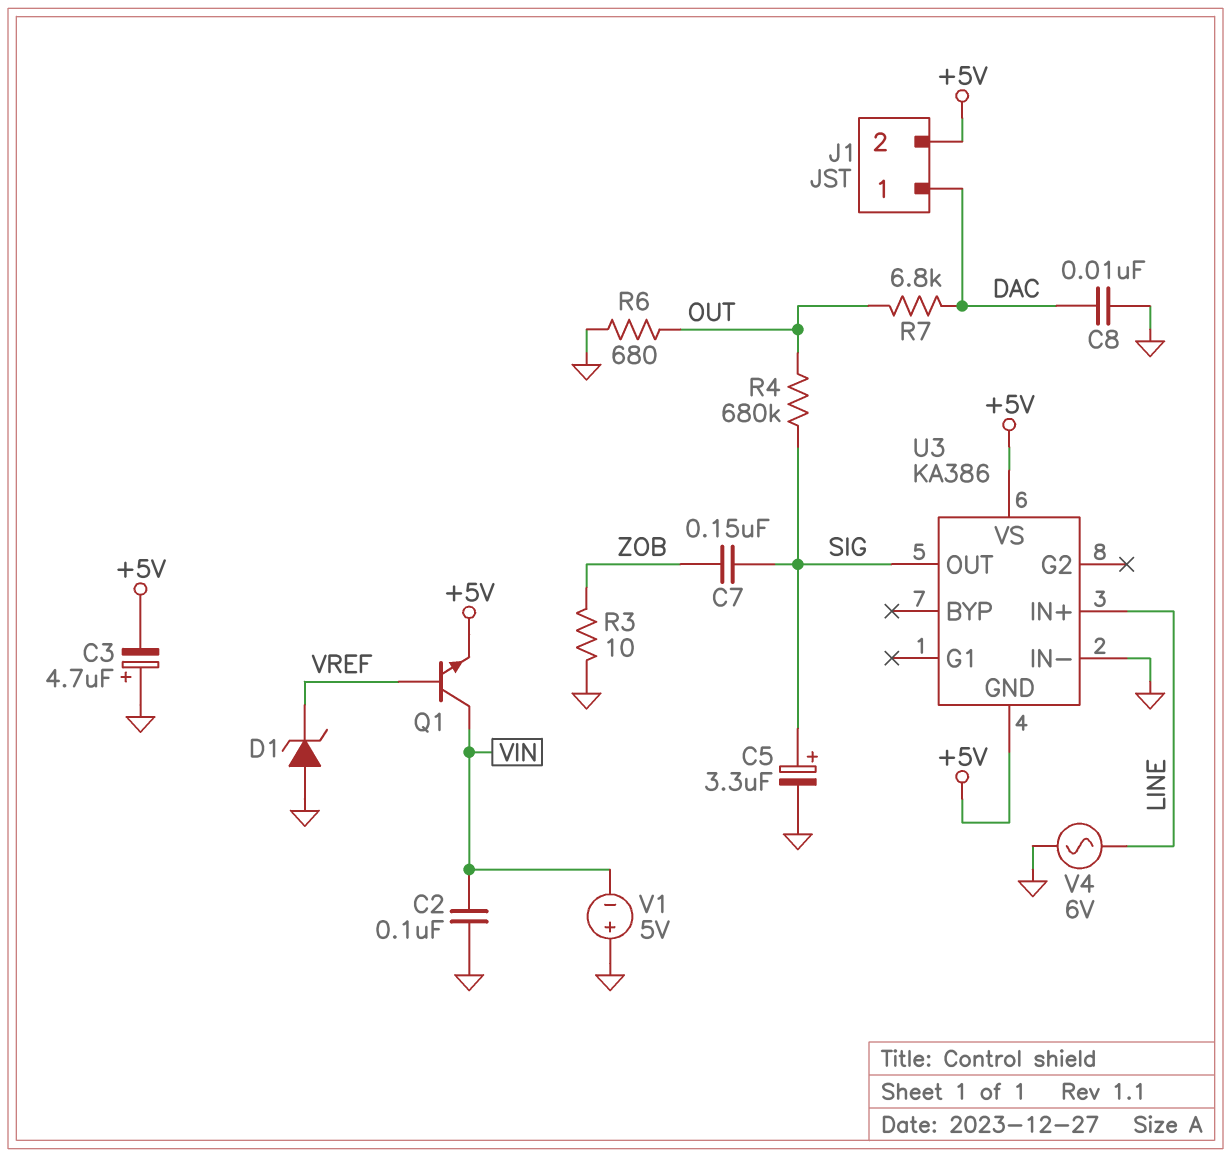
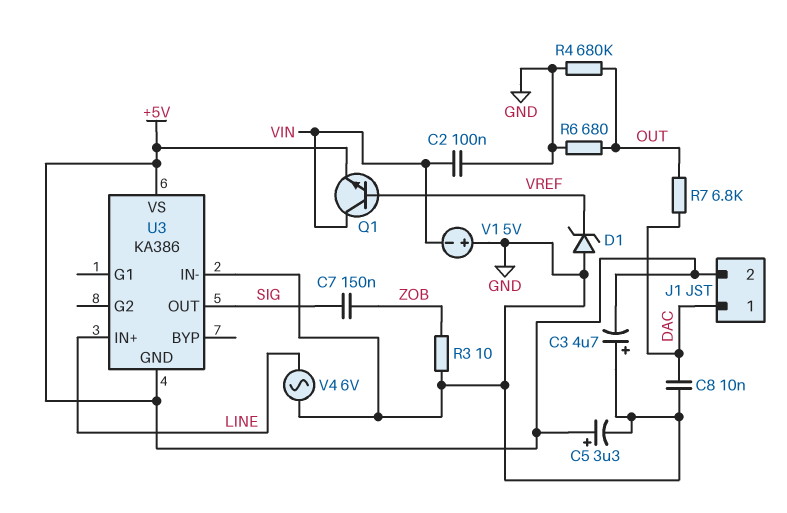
C5: 3.3uF (plus SIG, minus GND) -> 3.3uF (plus +5V, minus GND)
R4: 680k (OUT, SIG) -> 680k (GND, OUT)

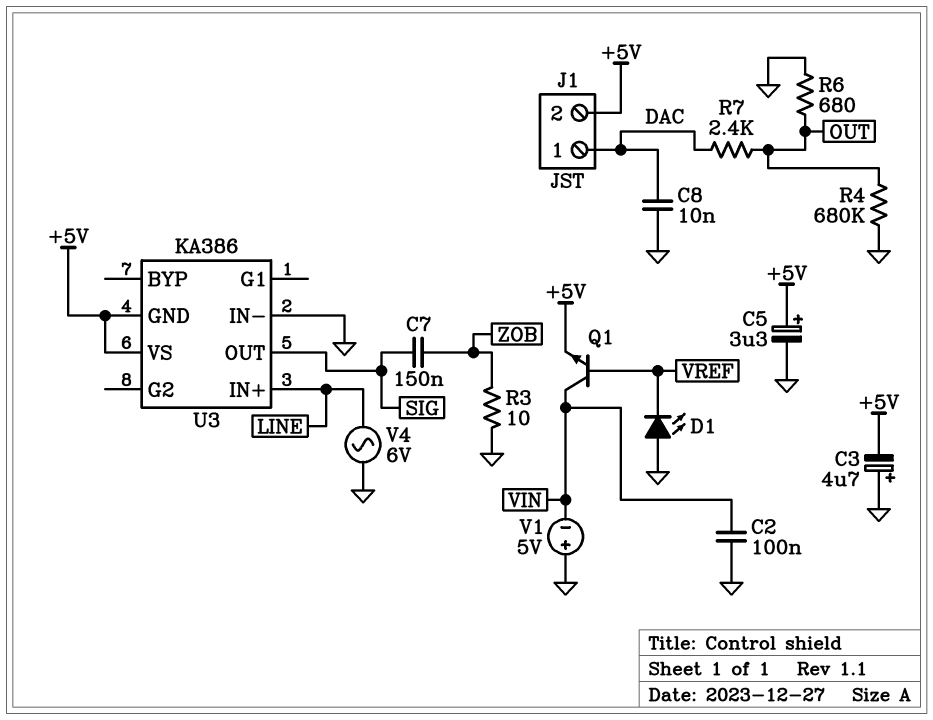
D1: zener (A GND, K VREF) -> LED (A GND, K VREF)
R7: 6.8k (DAC, OUT) -> 2.4k (DAC, OUT)

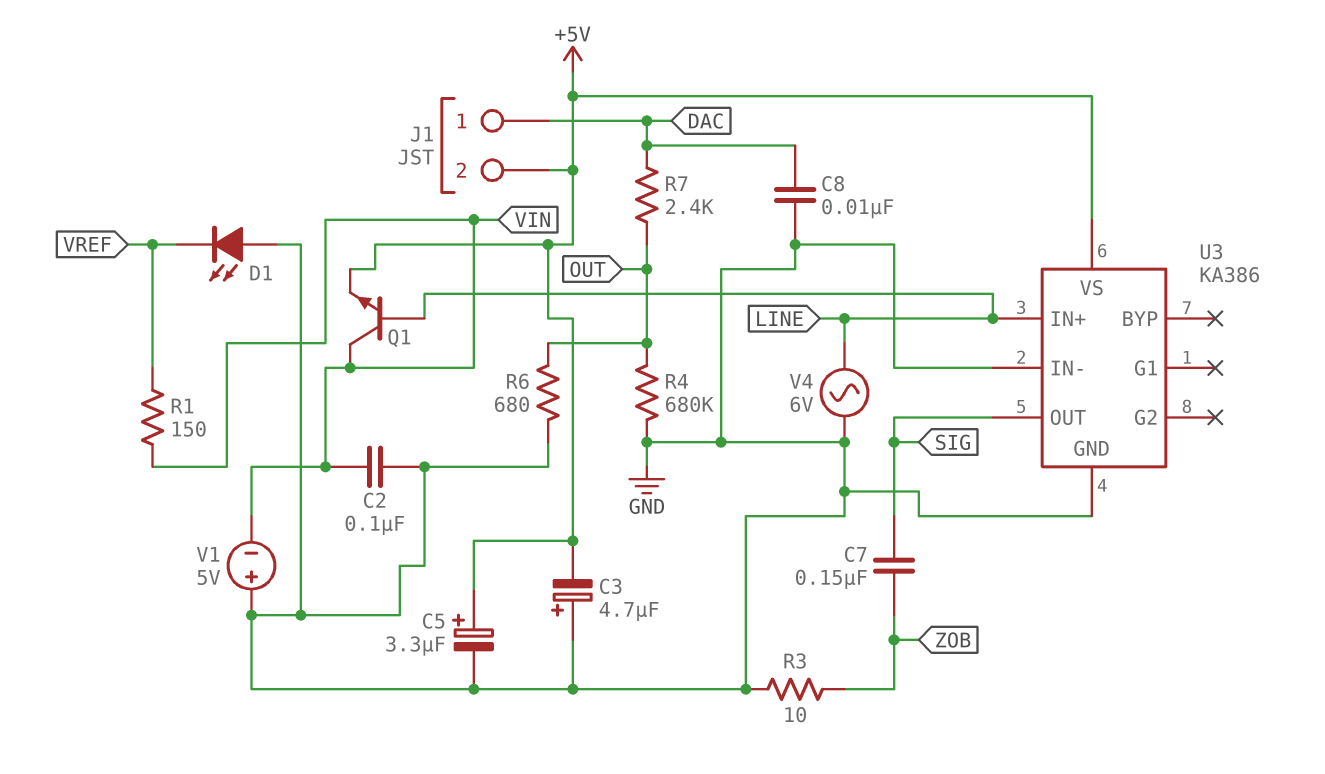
Q1: NPN (B VREF, C VIN, E +5V) -> NPN (B LINE, C VIN, E +5V)
R1: none -> 150 (VIN, VREF)
U3 pin GND: +5V -> GND

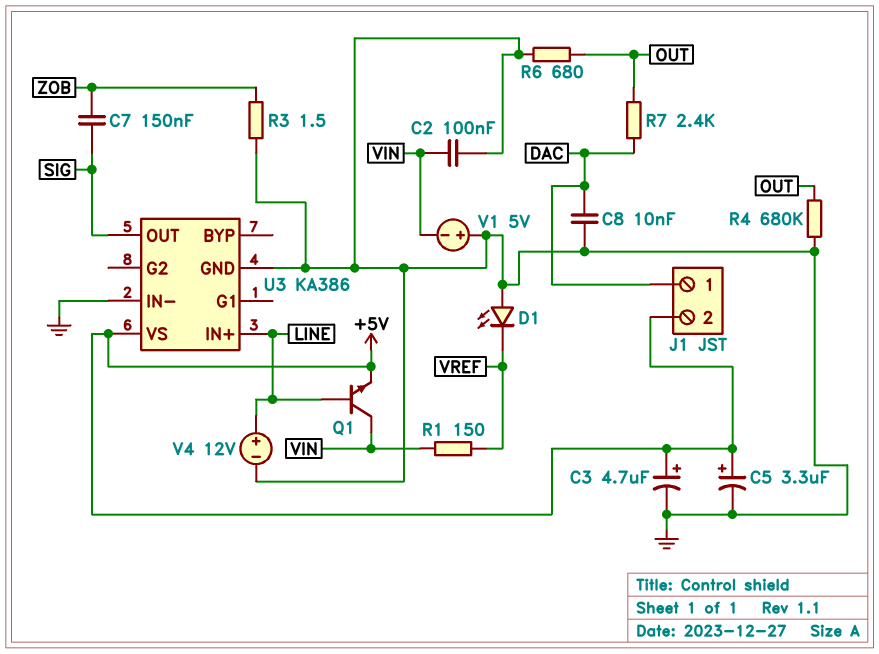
C3: 4.7uF (plus GND, minus +5V) -> 4.7uF (plus +5V, minus GND)
R3: 10 (GND, ZOB) -> 1.5 (GND, ZOB)
V4: AC 6V (GND, LINE) -> 12V (plus LINE, minus GND)

